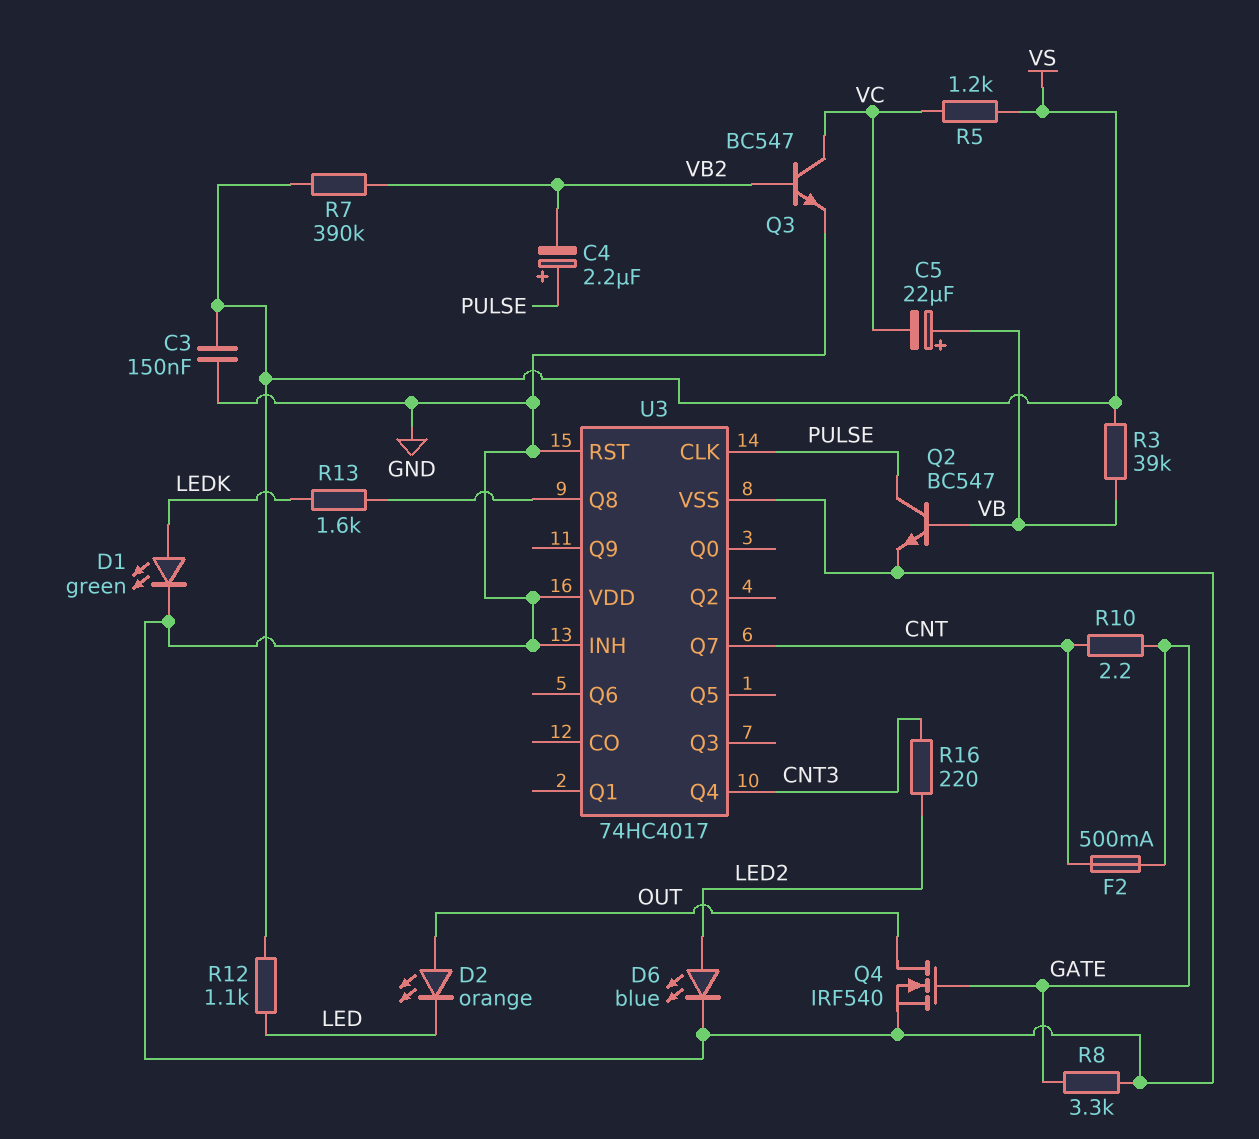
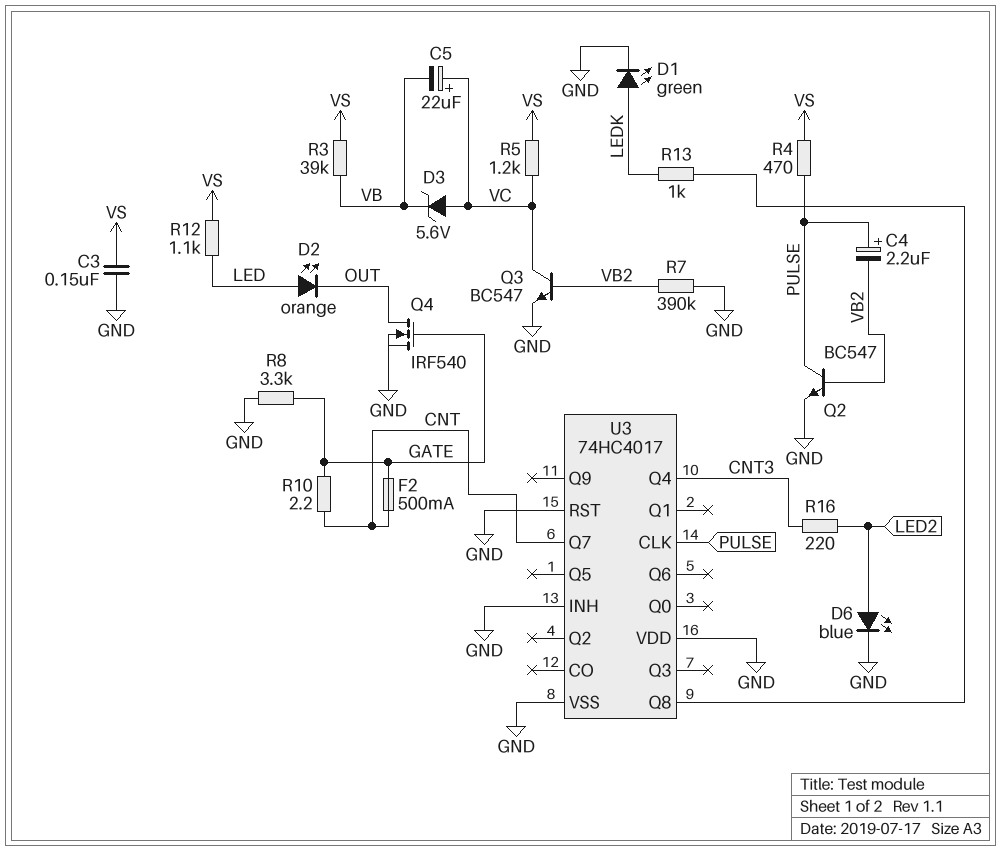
C5: 22uF (plus VB, minus VC) -> 22uF (plus VC, minus VB)
D2: LED orange (A OUT, K LED) -> LED orange (A LED, K OUT)
D3: none -> zener 5.6V (A VC, K VB)
Q2: NPN BC547 (B VB, C PULSE, E GND) -> NPN BC547 (B VB2, C PULSE, E GND)
R4: none -> 470 (PULSE, VS)
R7: 390k (VB2, VS) -> 390k (GND, VB2)
R13: 1.6k (LEDK, U3/Q8) -> 1k (LEDK, U3/Q8)

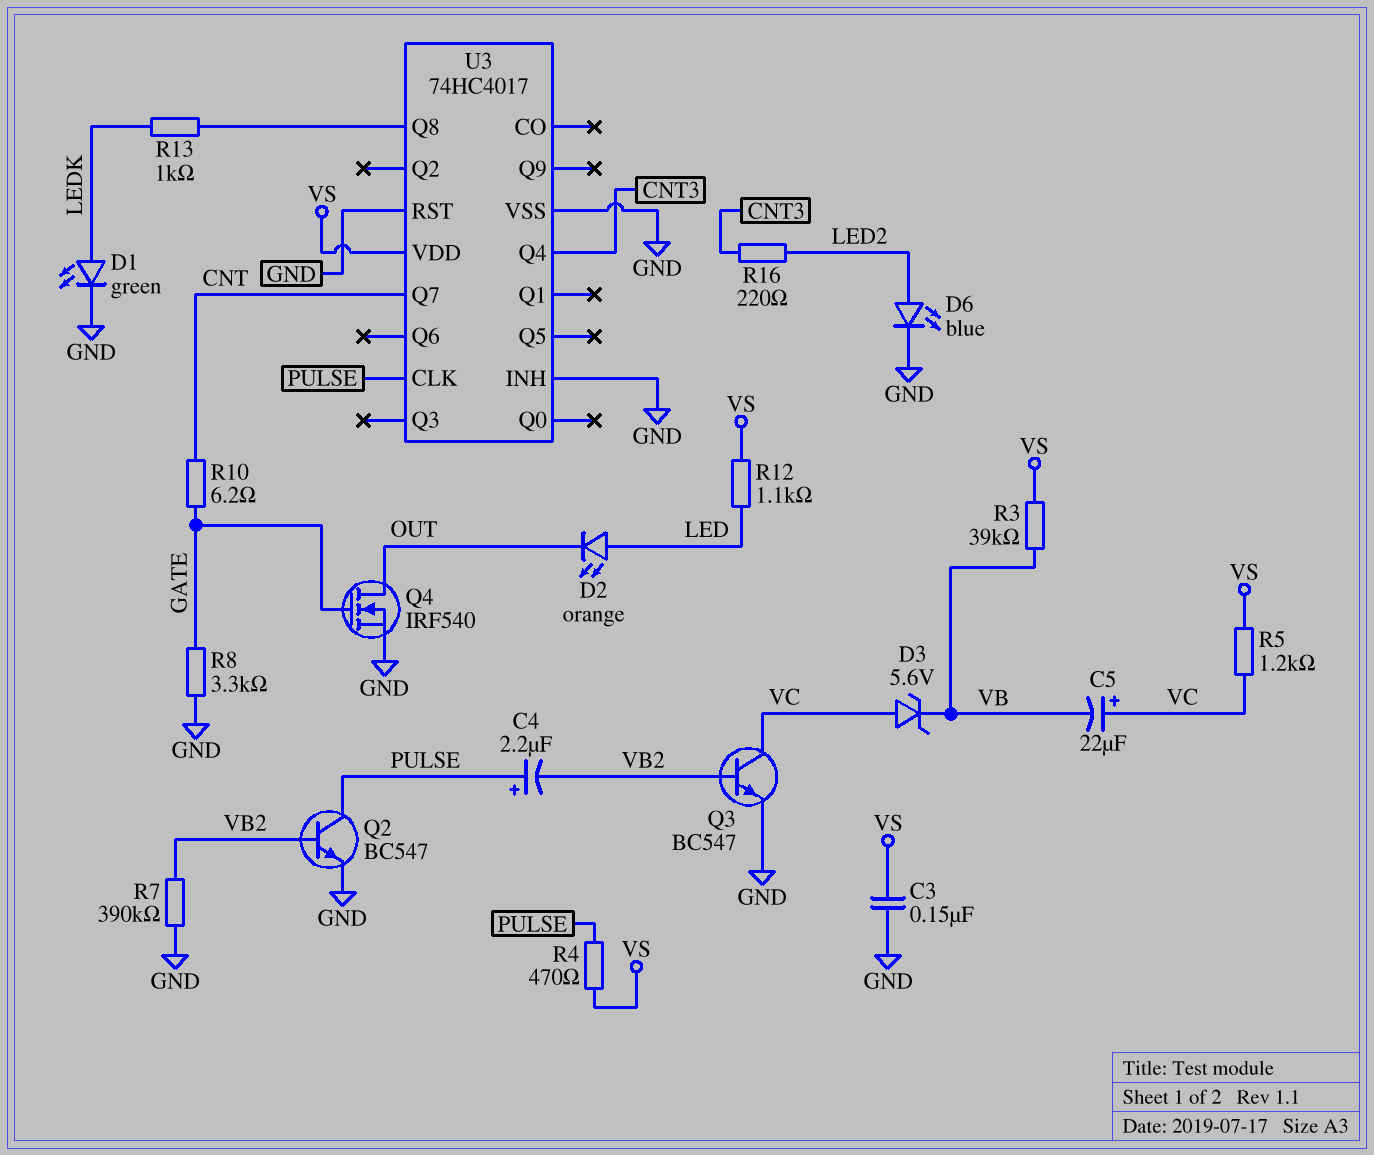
F2: 500mA (CNT, GATE) -> none
R10: 2.2 (CNT, GATE) -> 6.2 (CNT, GATE)
U3 pin VDD: GND -> VS

